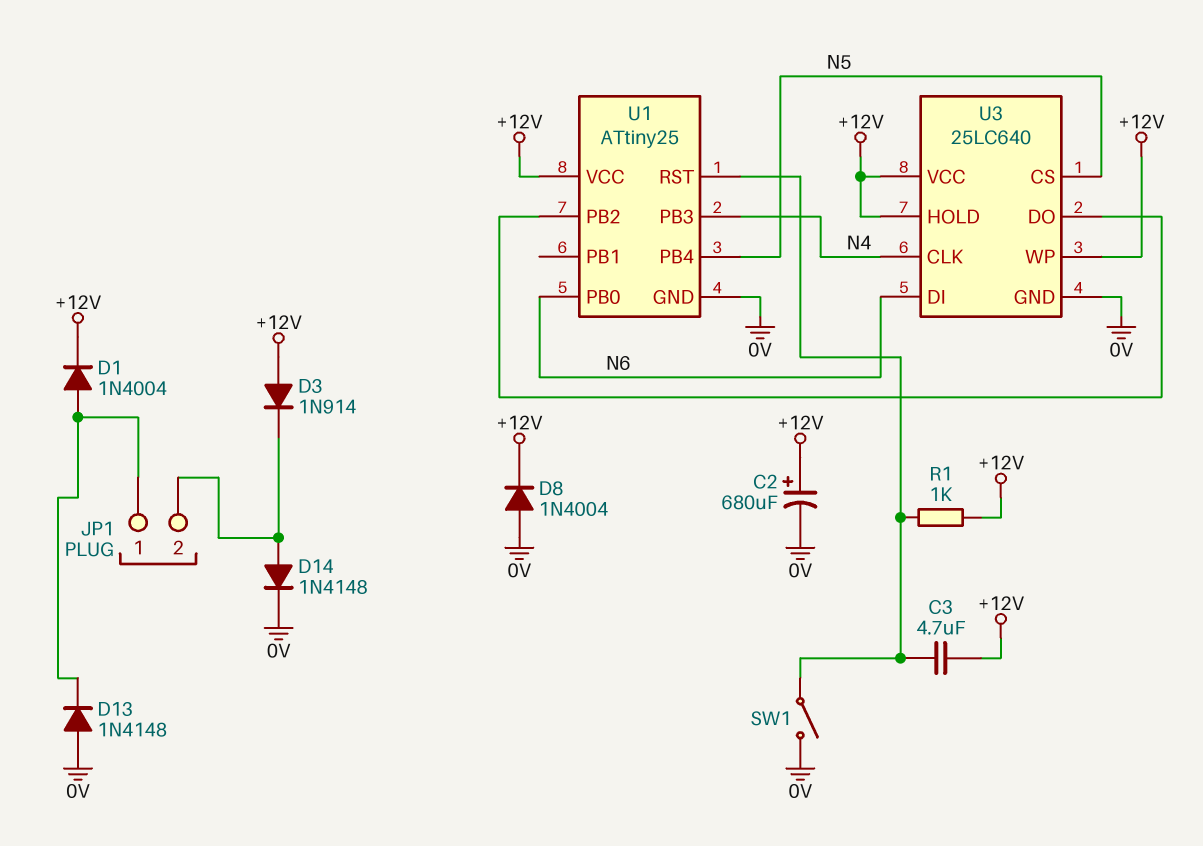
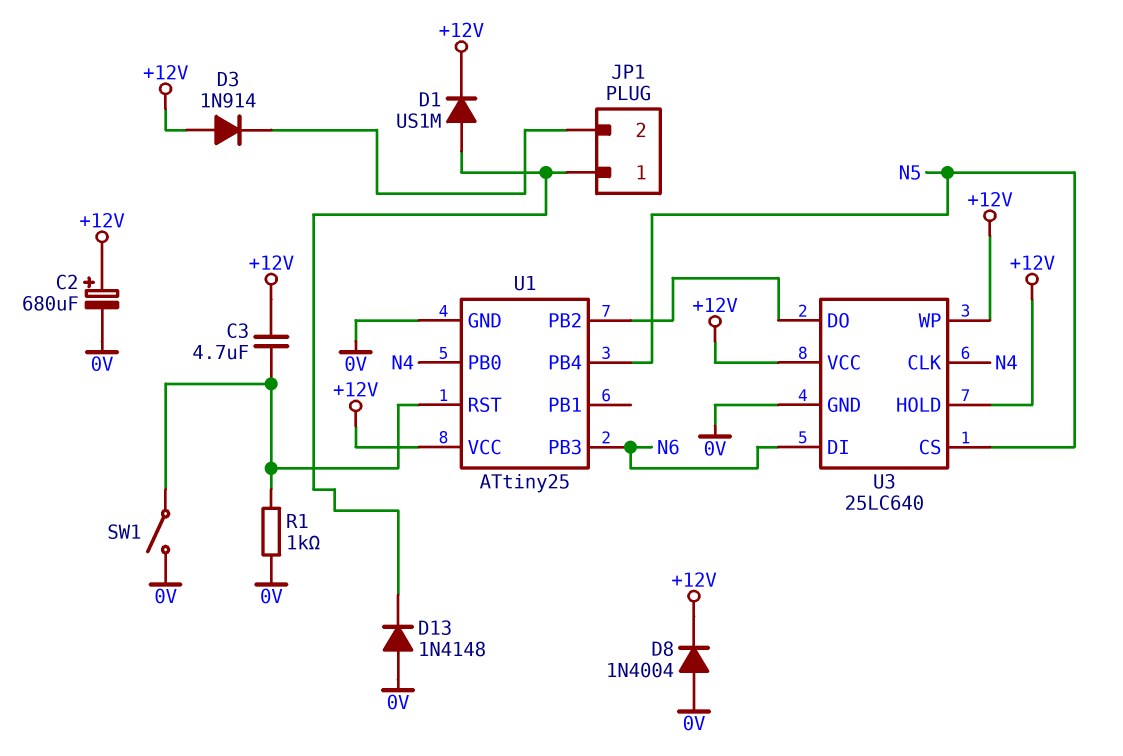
D1: diode 1N4004 (A JP1/1, K +12V) -> diode US1M (A JP1/1, K +12V)
D14: diode 1N4148 (A JP1/2, K 0V) -> none
R1: 1k (+12V, U1/RST) -> 1k (0V, U1/RST)
U1 pin PB0: N6 -> N4
U1 pin PB3: N4 -> N6

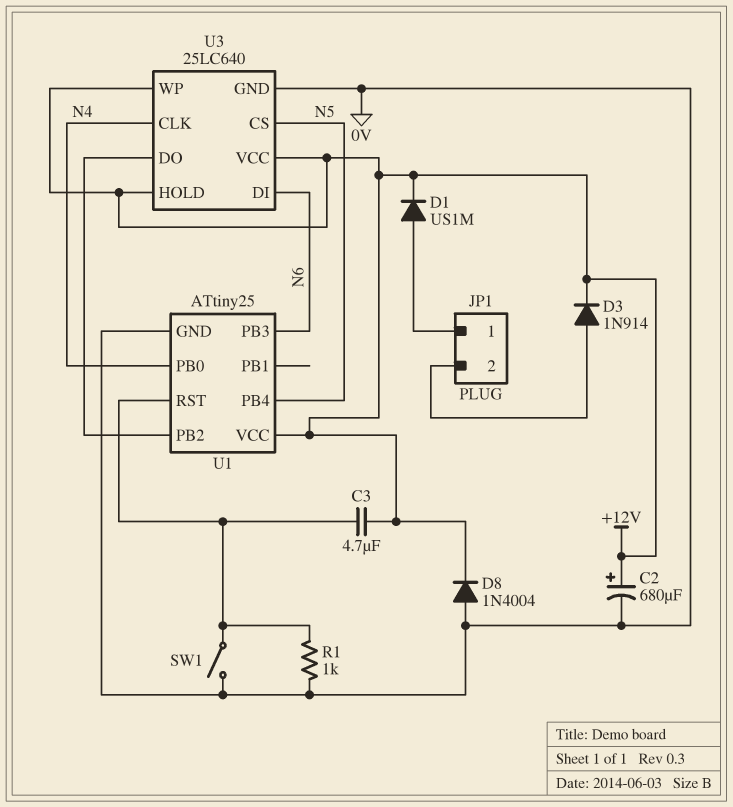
D3: diode 1N914 (A +12V, K JP1/2) -> diode 1N914 (A JP1/2, K +12V)
D13: diode 1N4148 (A 0V, K JP1/1) -> none

